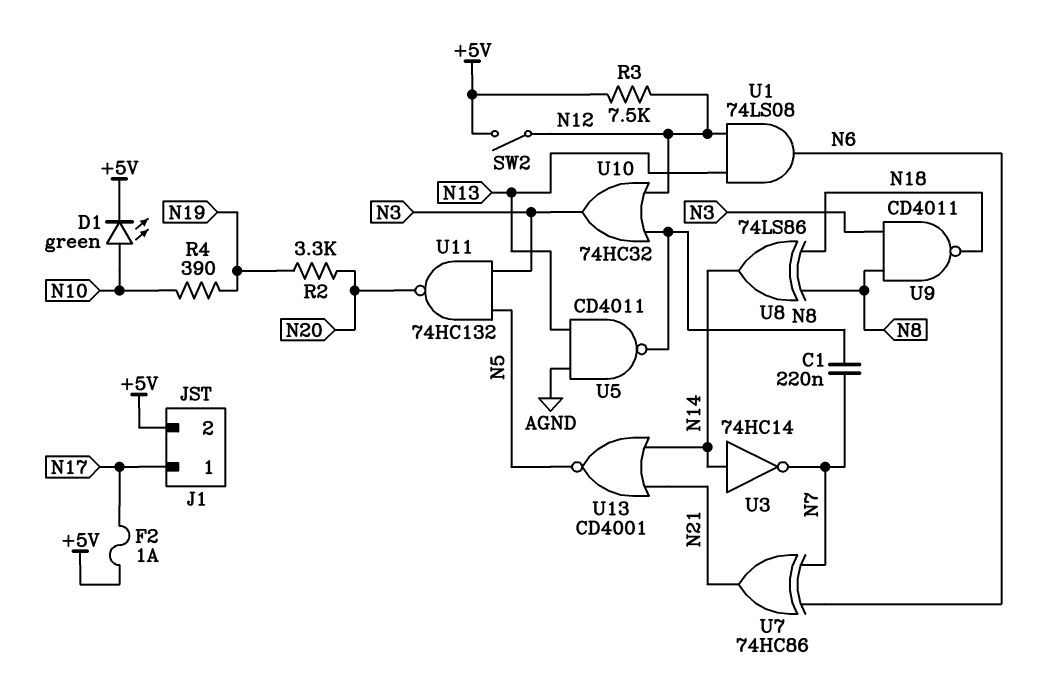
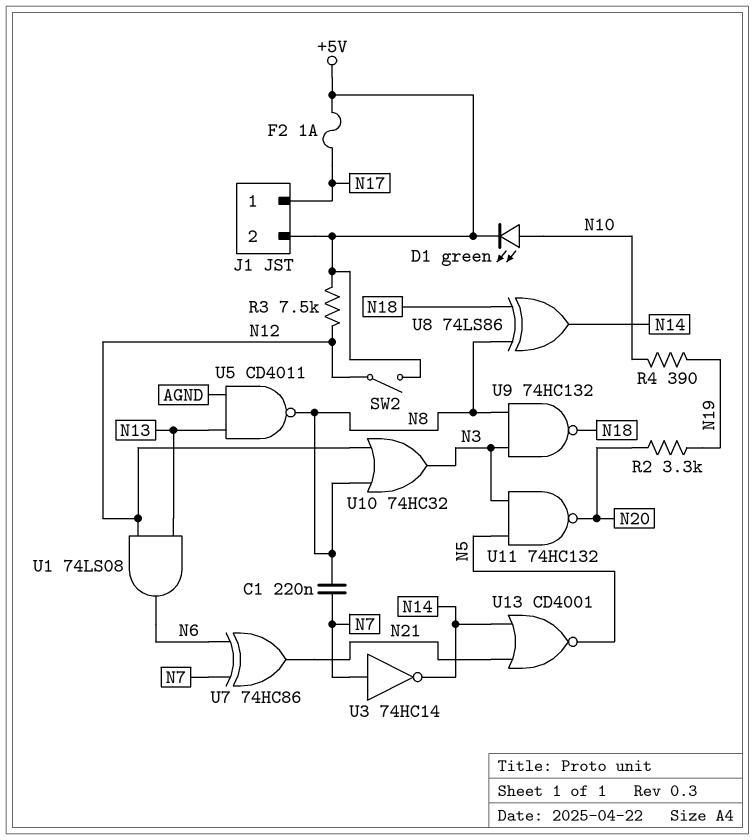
U3: NOT 74HC14 (in N14, out N7) -> NOT 74HC14 (in N7, out N14)
U9: NAND CD4011 (in N3, in N8, out N18) -> NAND 74HC132 (in N3, in N8, out N18)

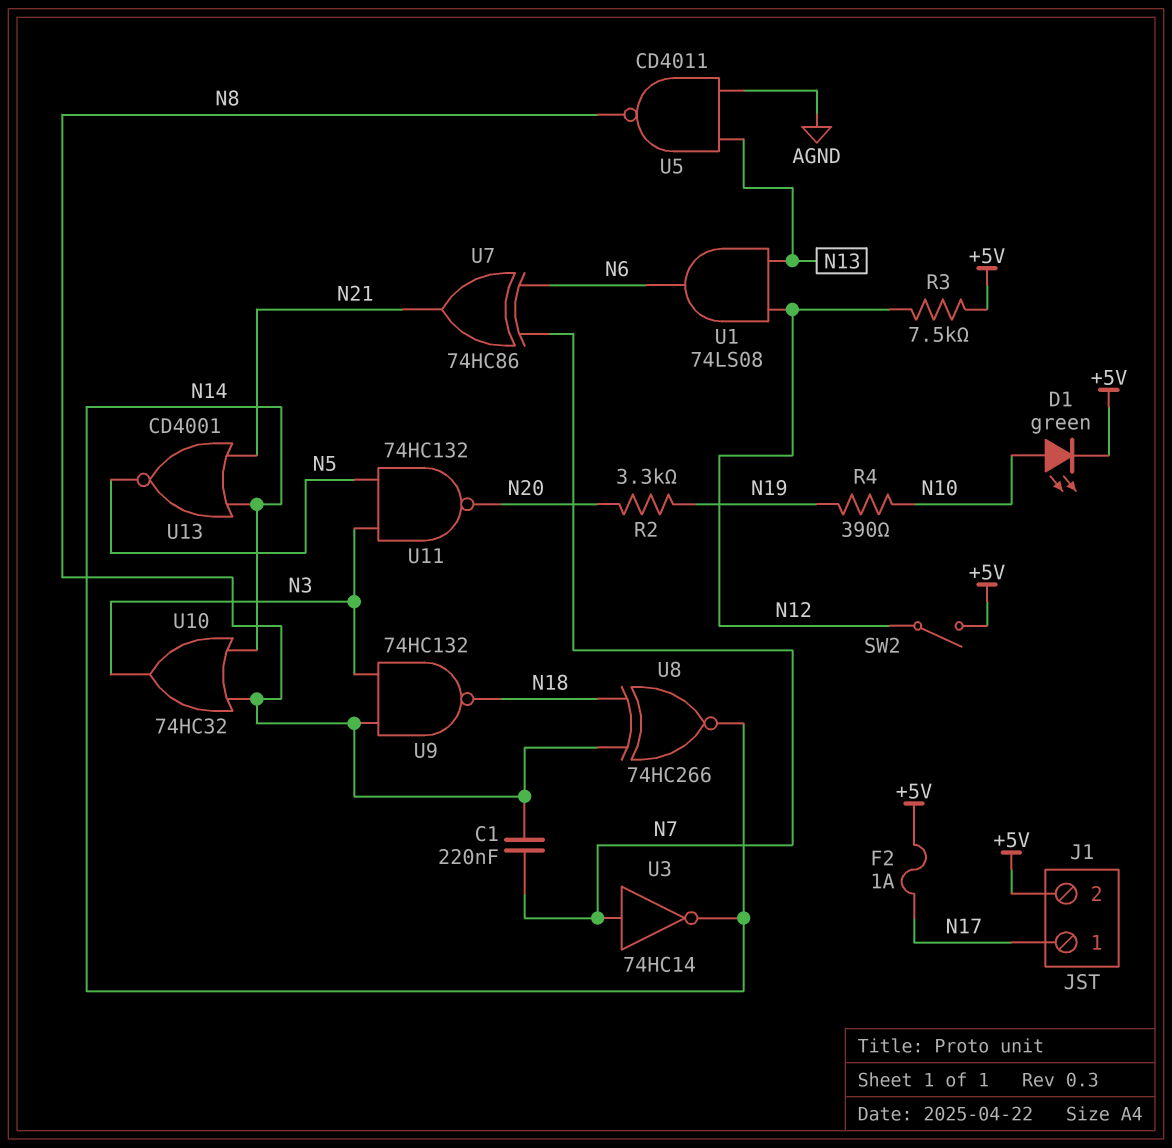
U8: XOR 74LS86 (in N8, in N18, out N14) -> XNOR 74HC266 (in N8, in N18, out N14)
U10: OR 74HC32 (in N8, in N12, out N3) -> OR 74HC32 (in N8, in N14, out N3)

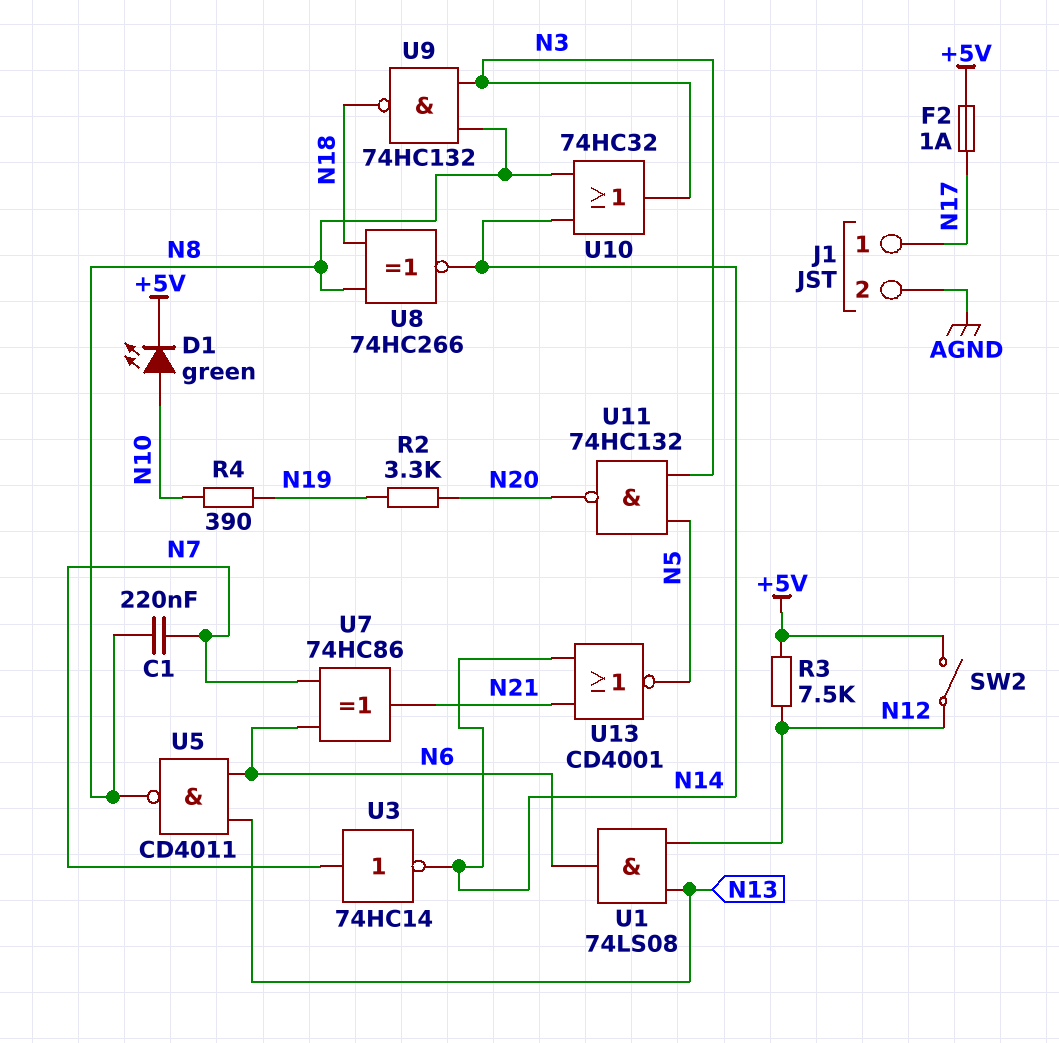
J1 pin 2: +5V -> AGND
U5: NAND CD4011 (in AGND, in N13, out N8) -> NAND CD4011 (in N6, in N13, out N8)

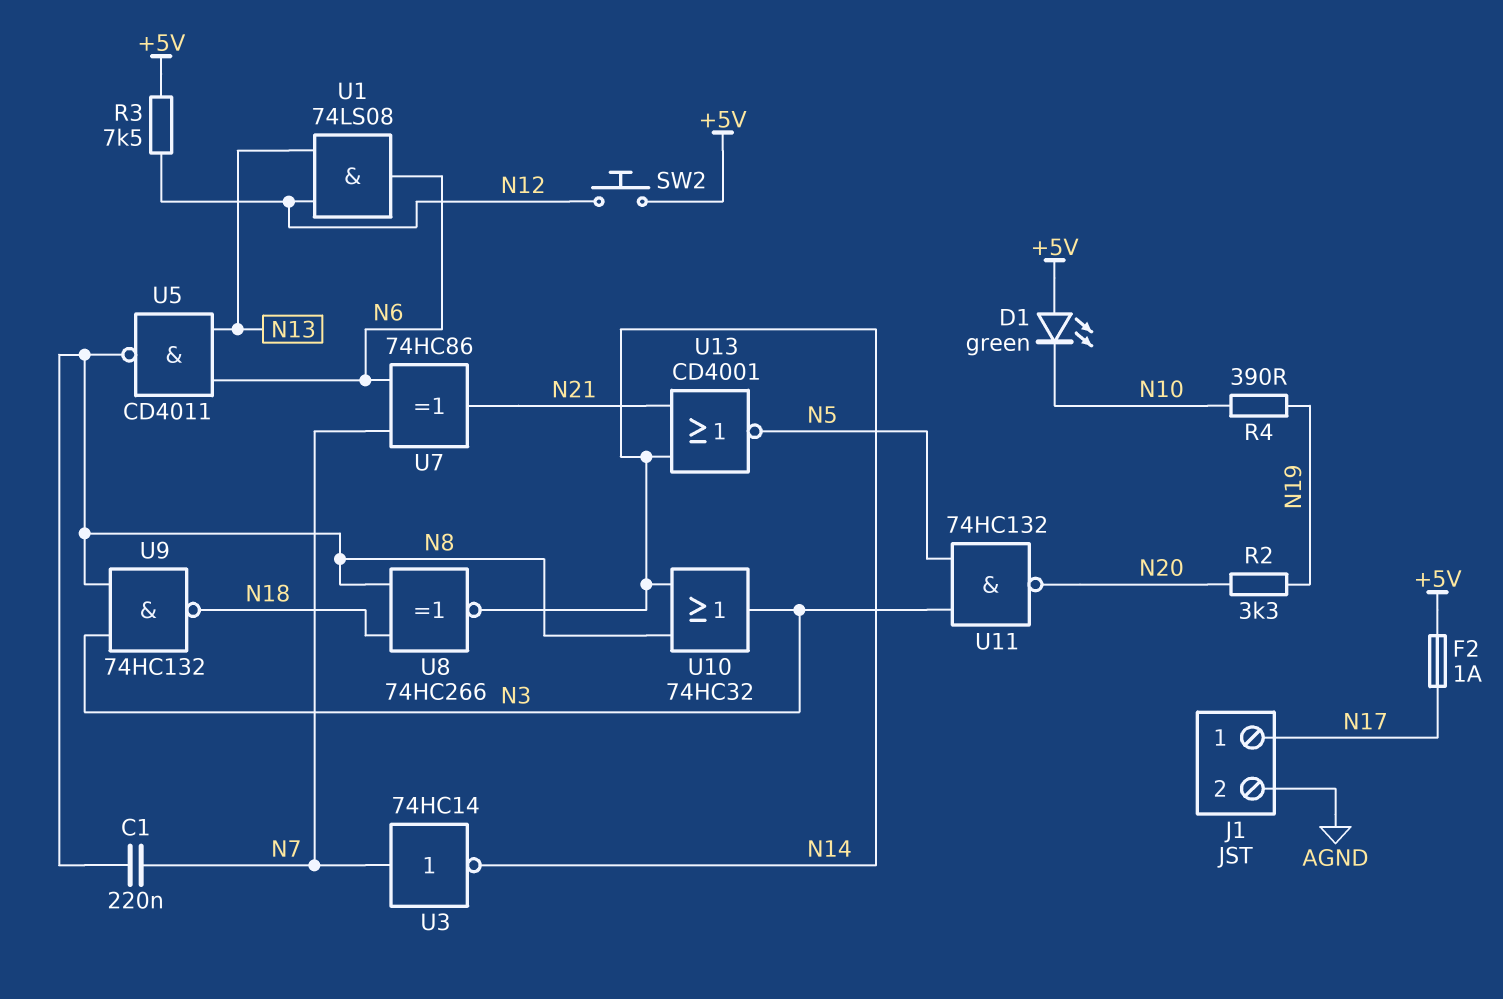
D1: LED green (A N10, K +5V) -> LED green (A +5V, K N10)
SW2: switch (+5V, N12) -> button (+5V, N12)

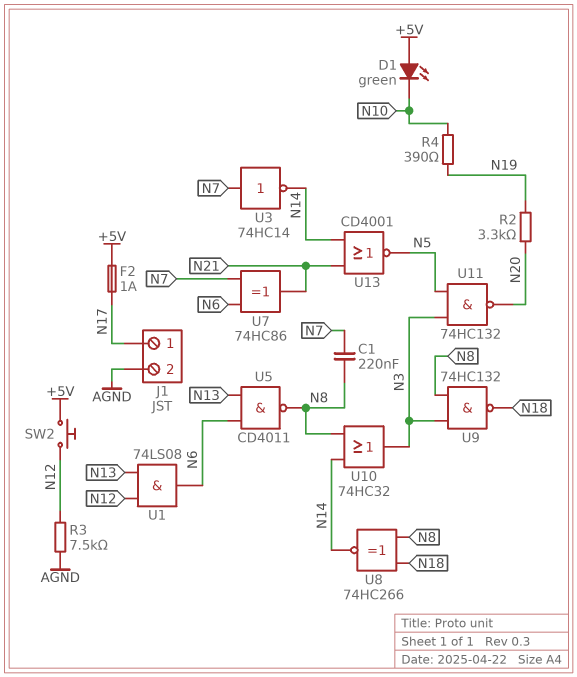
R3: 7.5k (+5V, N12) -> 7.5k (AGND, N12)

